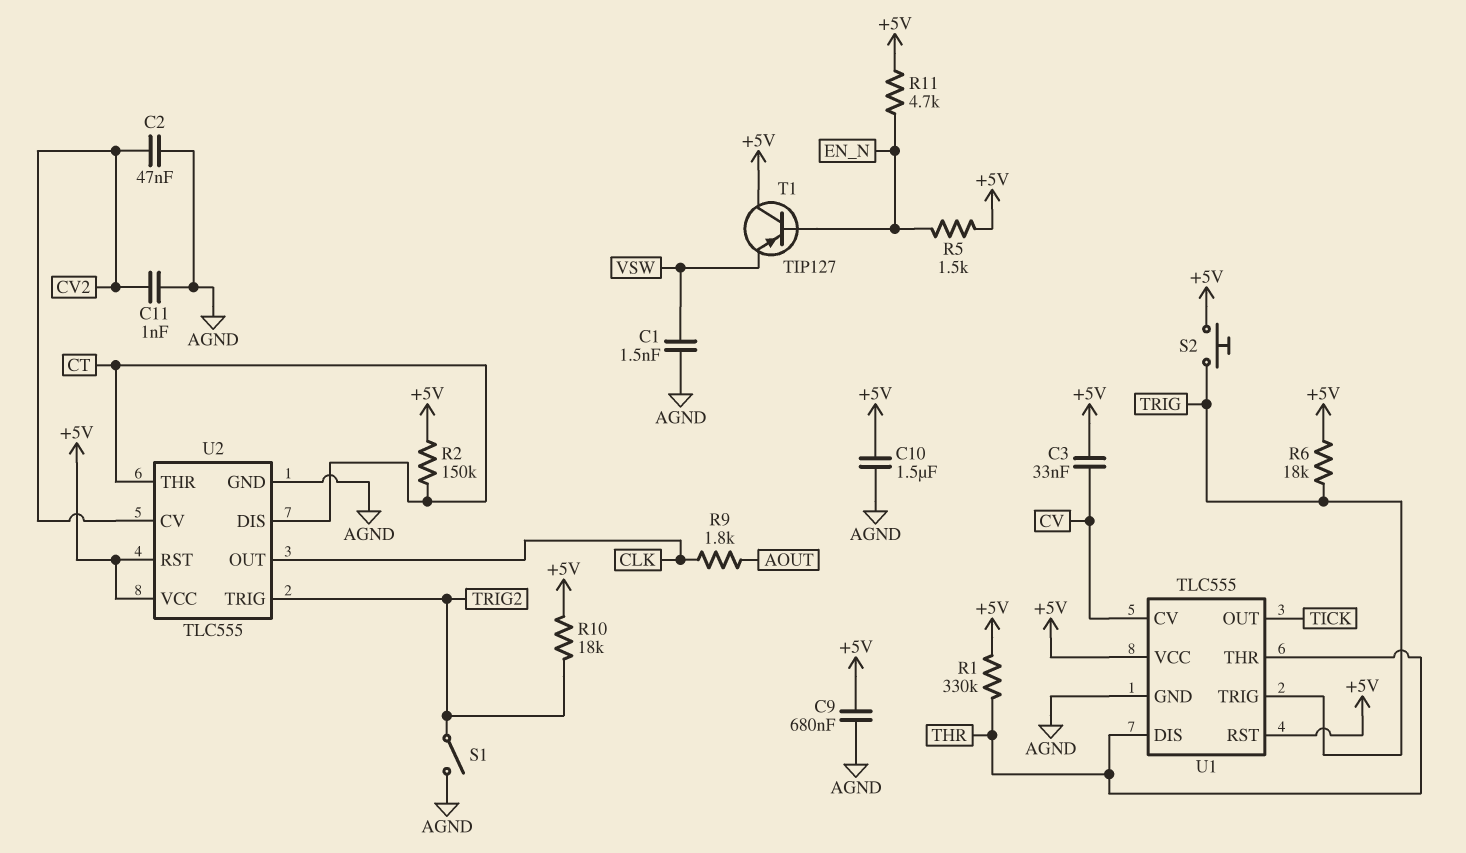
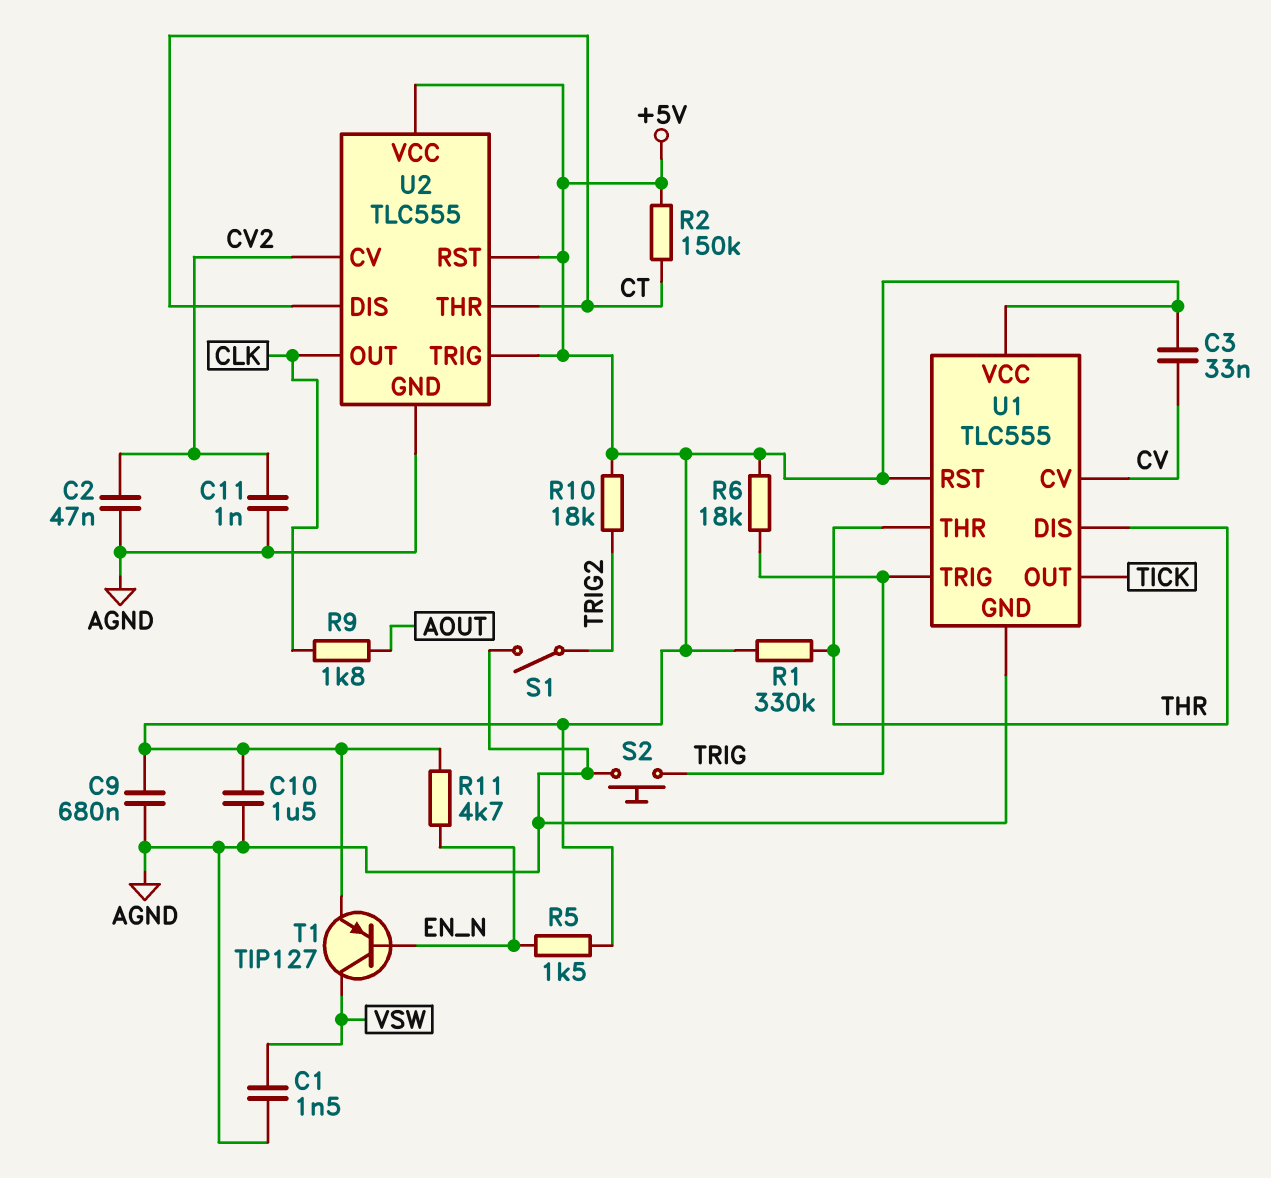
S2: button (+5V, TRIG) -> button (AGND, TRIG)
T1: PNP TIP127 (B EN_N, C +5V, E VSW) -> PNP TIP127 (B EN_N, C VSW, E +5V)
U2 pin TRIG: TRIG2 -> +5V

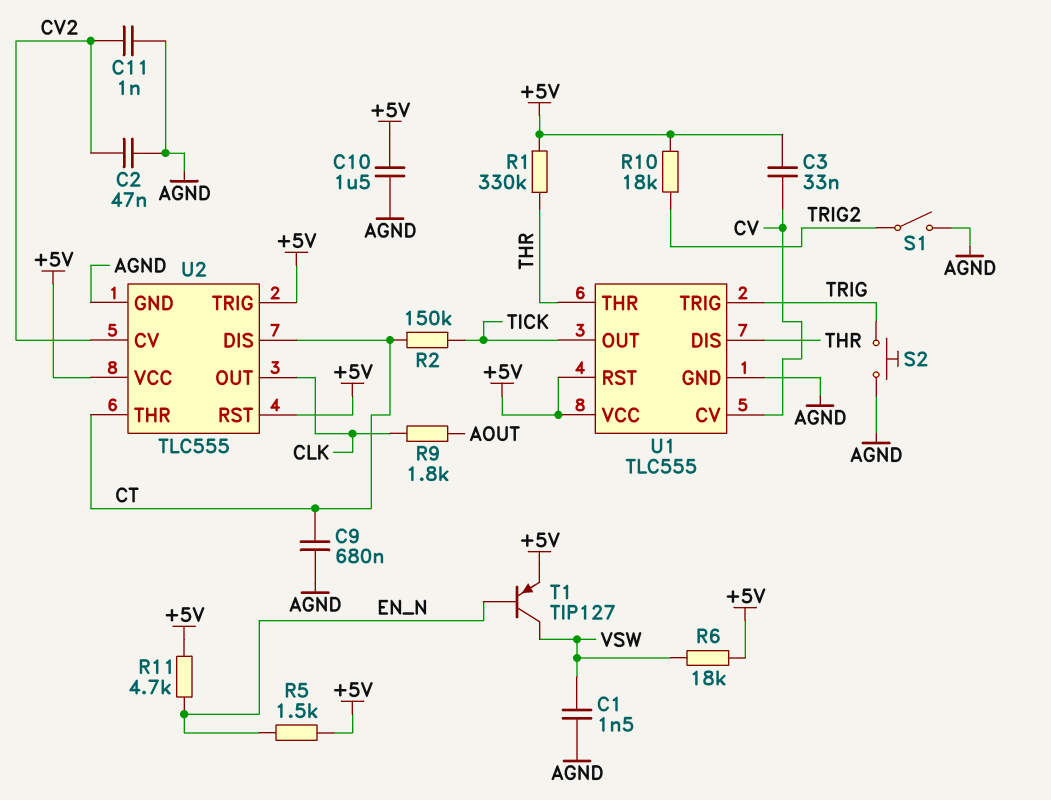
C9: 680nF (+5V, AGND) -> 680nF (AGND, CT)
R2: 150k (+5V, CT) -> 150k (CT, TICK)
R6: 18k (+5V, TRIG) -> 18k (+5V, VSW)

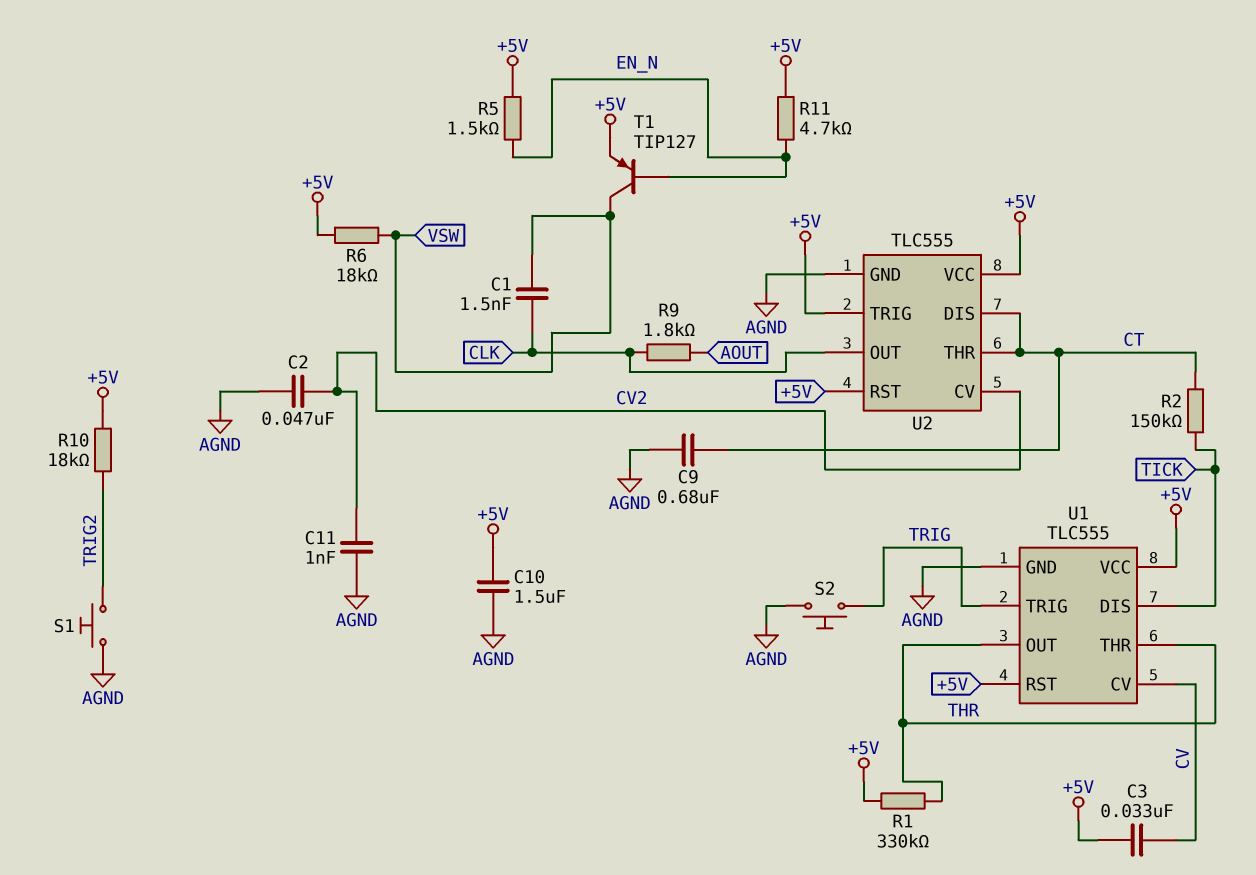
C1: 1.5nF (AGND, VSW) -> 1.5nF (CLK, VSW)
S1: switch (AGND, TRIG2) -> button (AGND, TRIG2)
U1 pin DIS: THR -> TICK
U1 pin OUT: TICK -> THR

